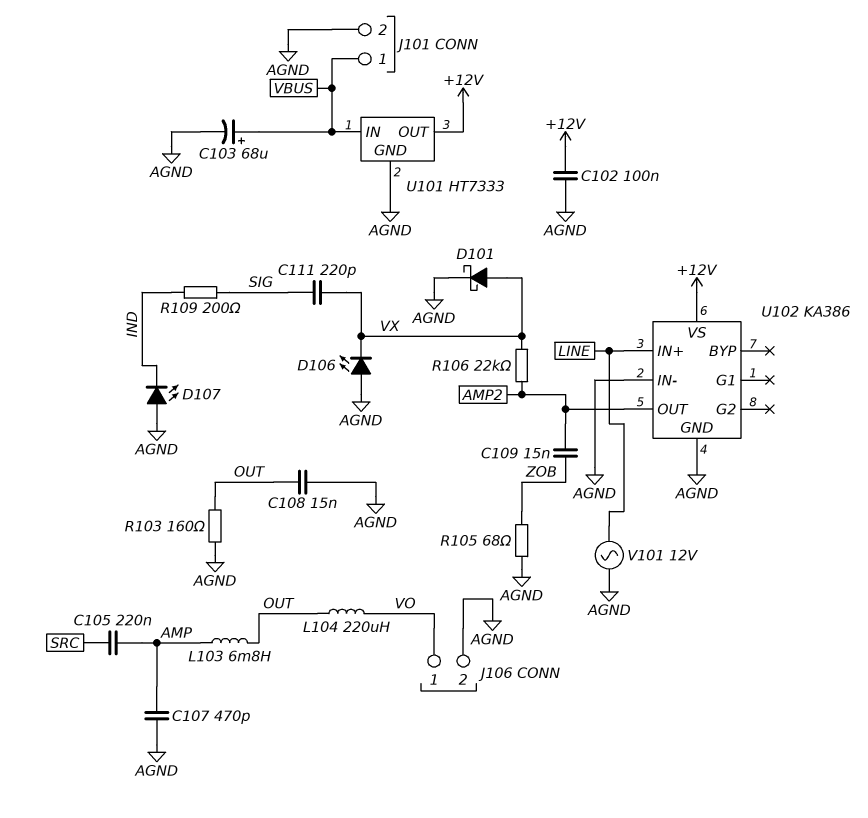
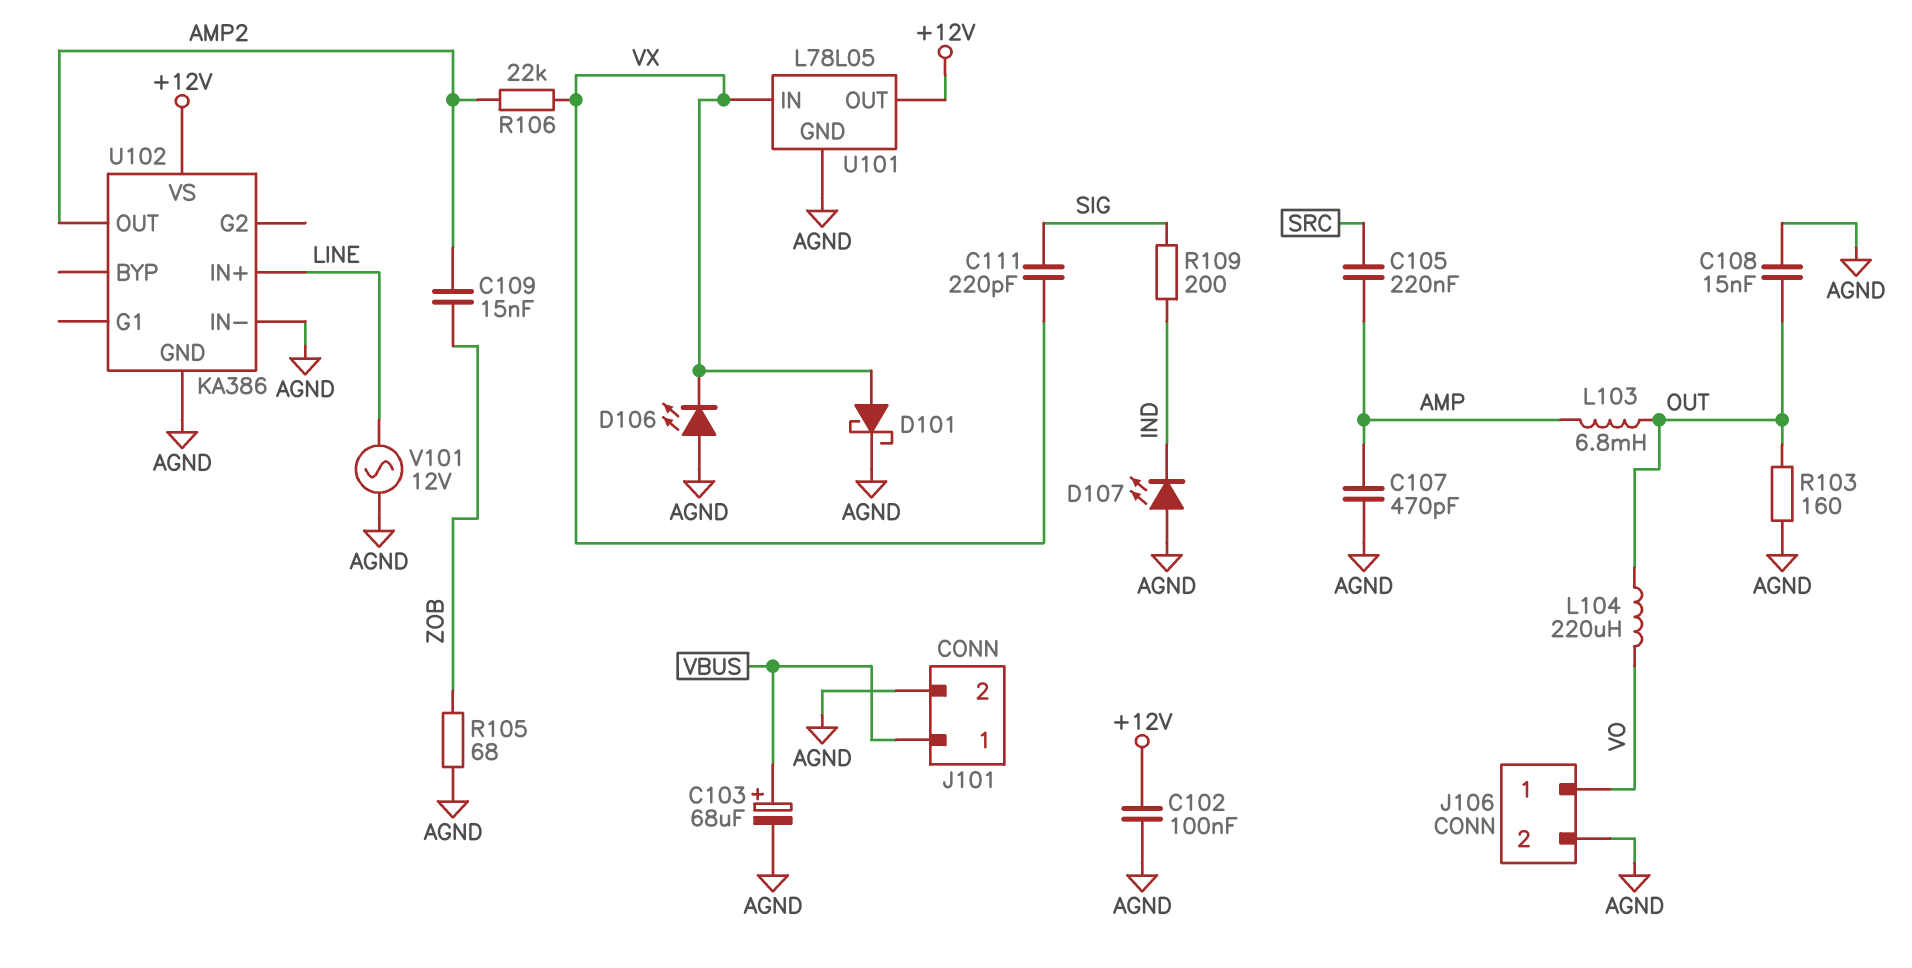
U101: HT7333 -> L78L05
U101 pin IN: VBUS -> VX

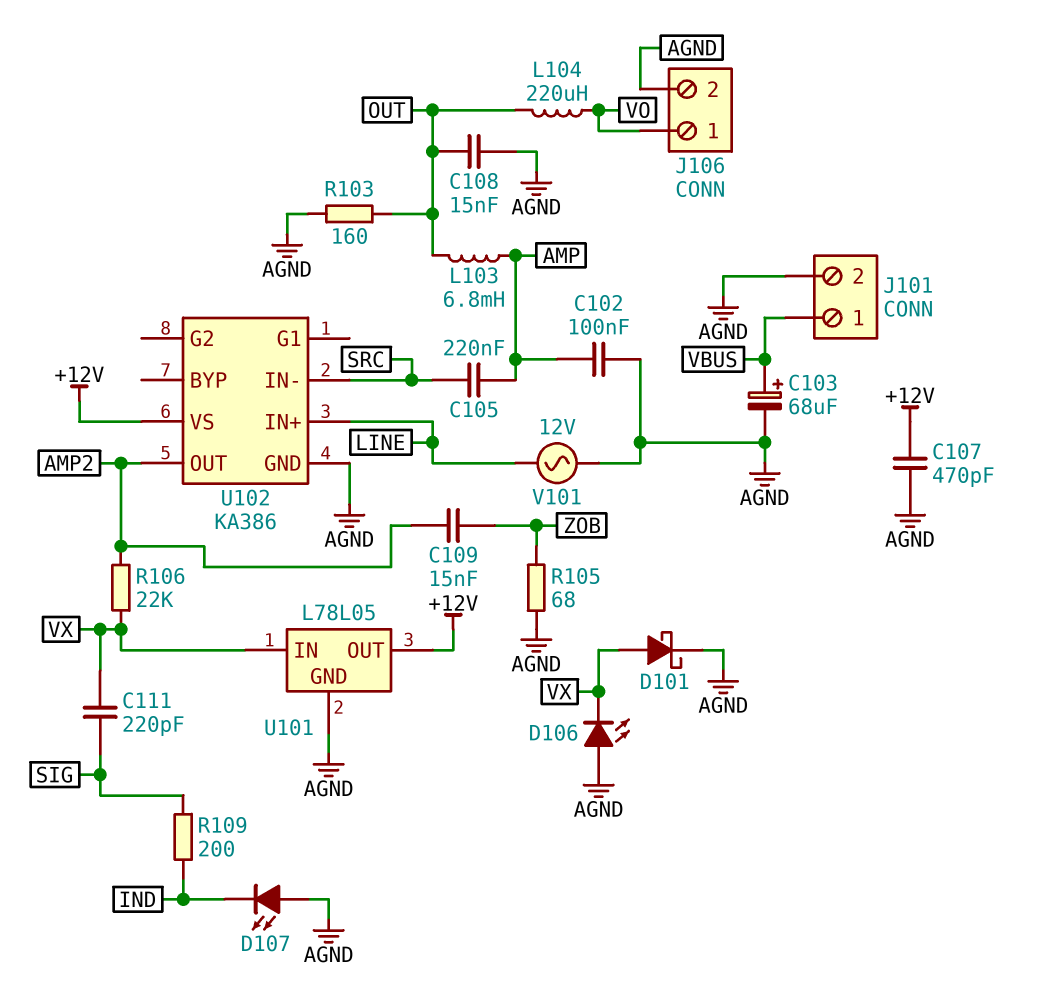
C102: 100nF (+12V, AGND) -> 100nF (AGND, AMP)
C107: 470pF (AGND, AMP) -> 470pF (+12V, AGND)
U102 pin IN-: AGND -> SRC

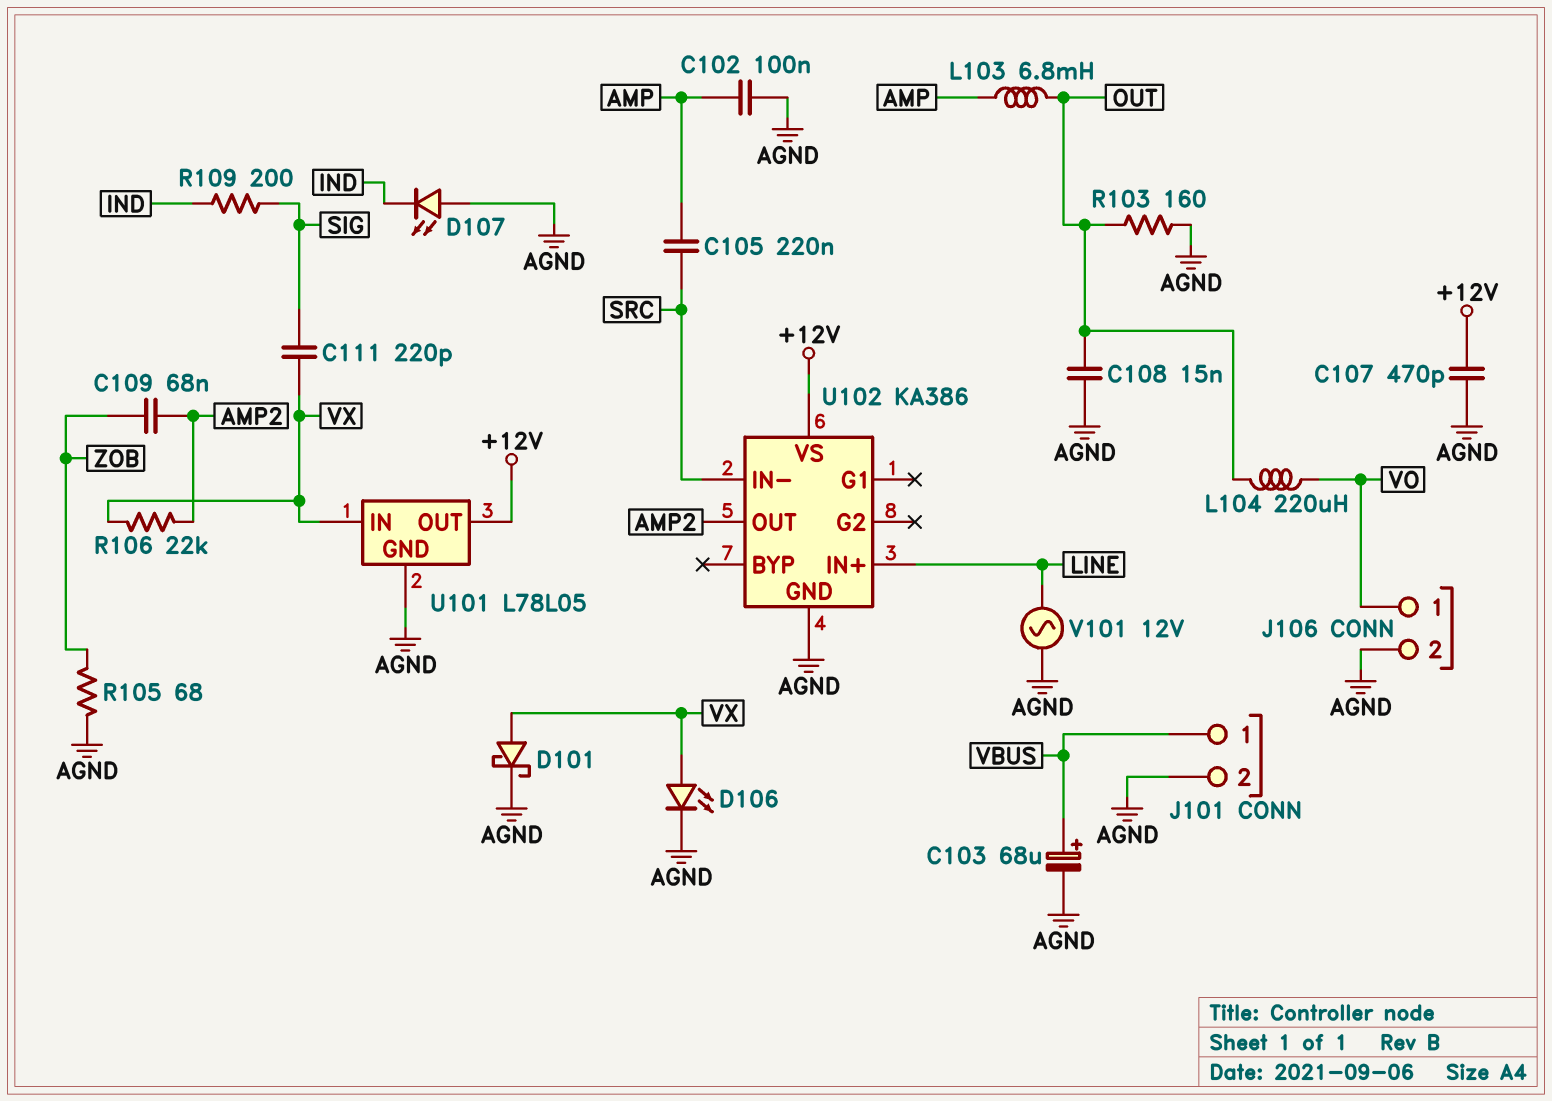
C109: 15nF (AMP2, ZOB) -> 68nF (AMP2, ZOB)
D106: LED (A AGND, K VX) -> LED (A VX, K AGND)

